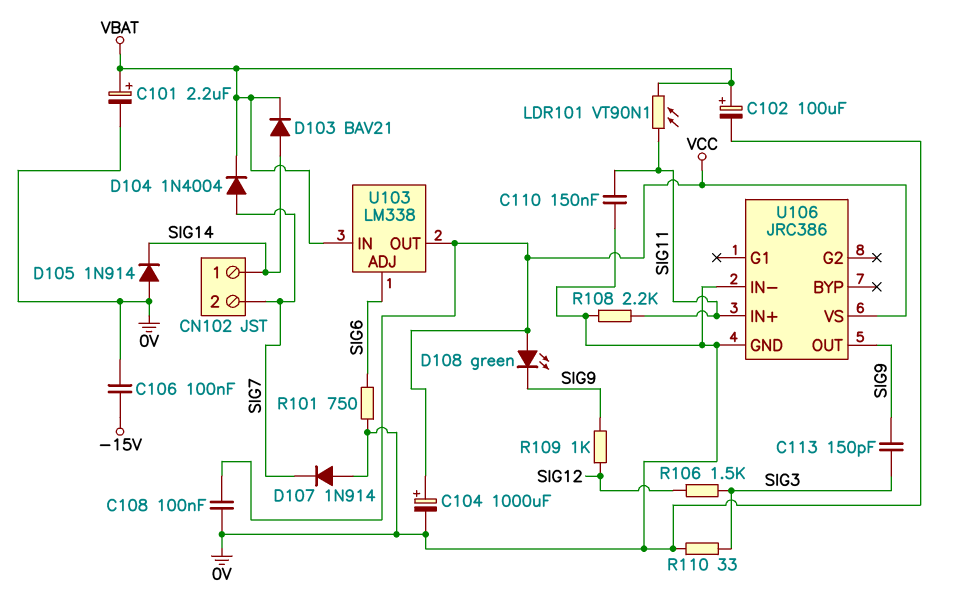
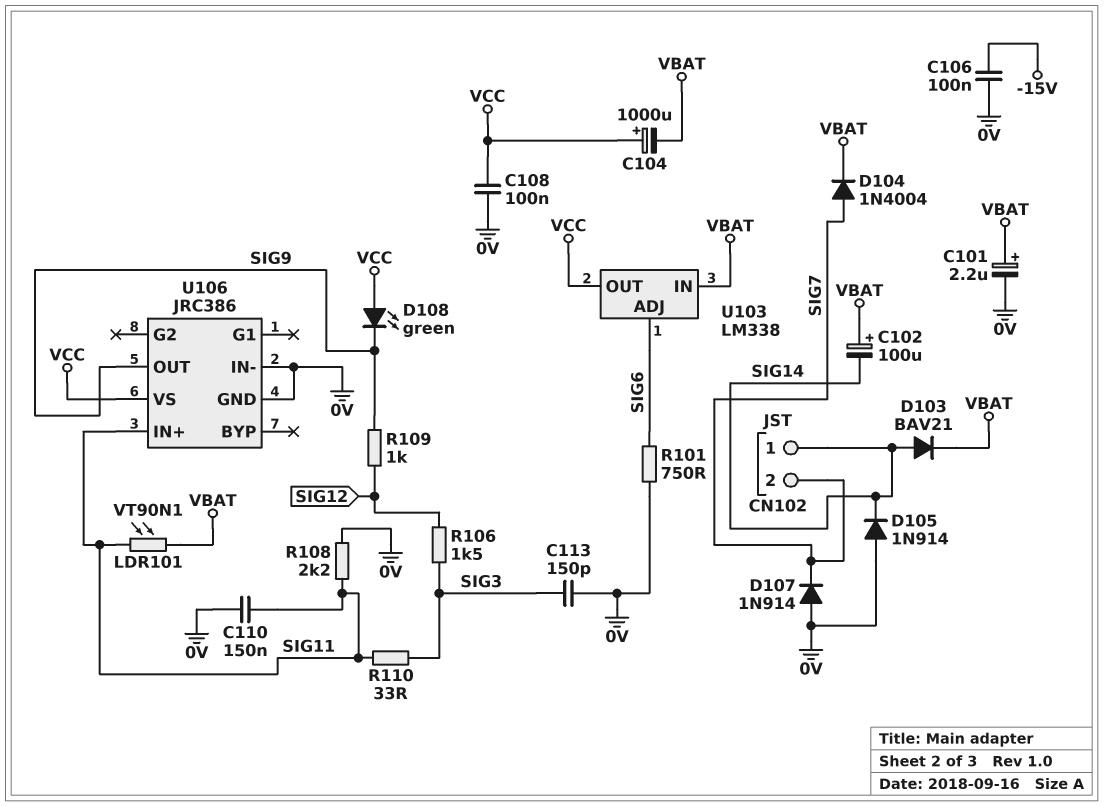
C102: 100uF (plus VBAT, minus 0V) -> 100uF (plus VBAT, minus SIG14)
C104: 1000uF (plus VCC, minus 0V) -> 1000uF (plus VCC, minus VBAT)
C113: 150pF (SIG3, SIG9) -> 150pF (0V, SIG3)
R110: 33 (0V, SIG3) -> 33 (SIG3, SIG11)

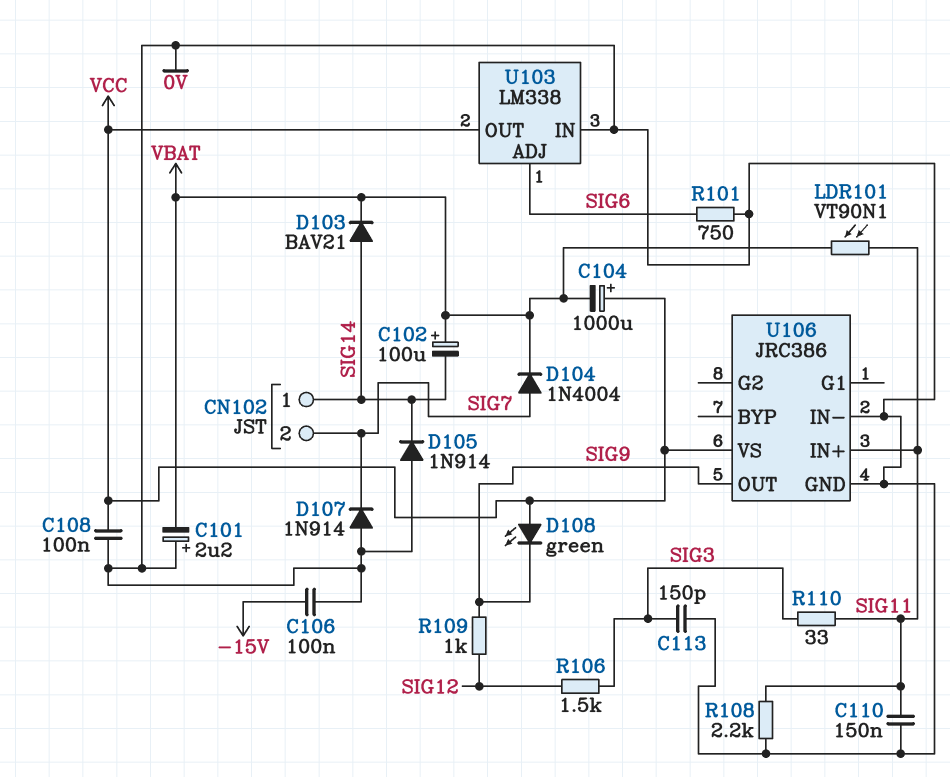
C101: 2.2uF (plus VBAT, minus 0V) -> 2.2uF (plus 0V, minus VBAT)
U103 pin IN: VBAT -> 0V

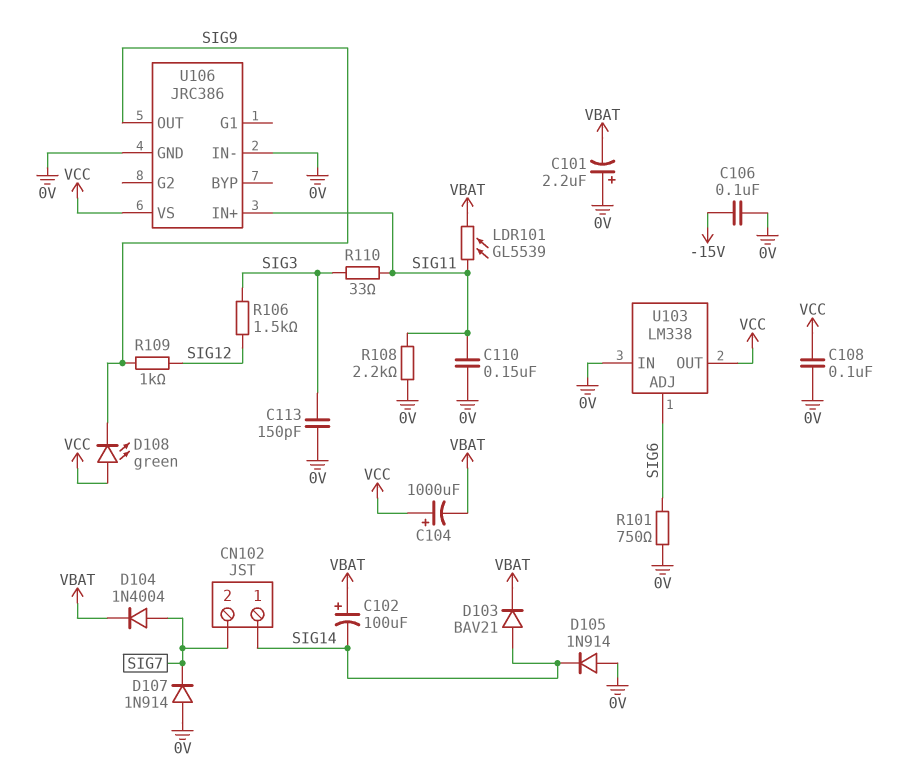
LDR101: VT90N1 (SIG11, VBAT) -> GL5539 (SIG11, VBAT)

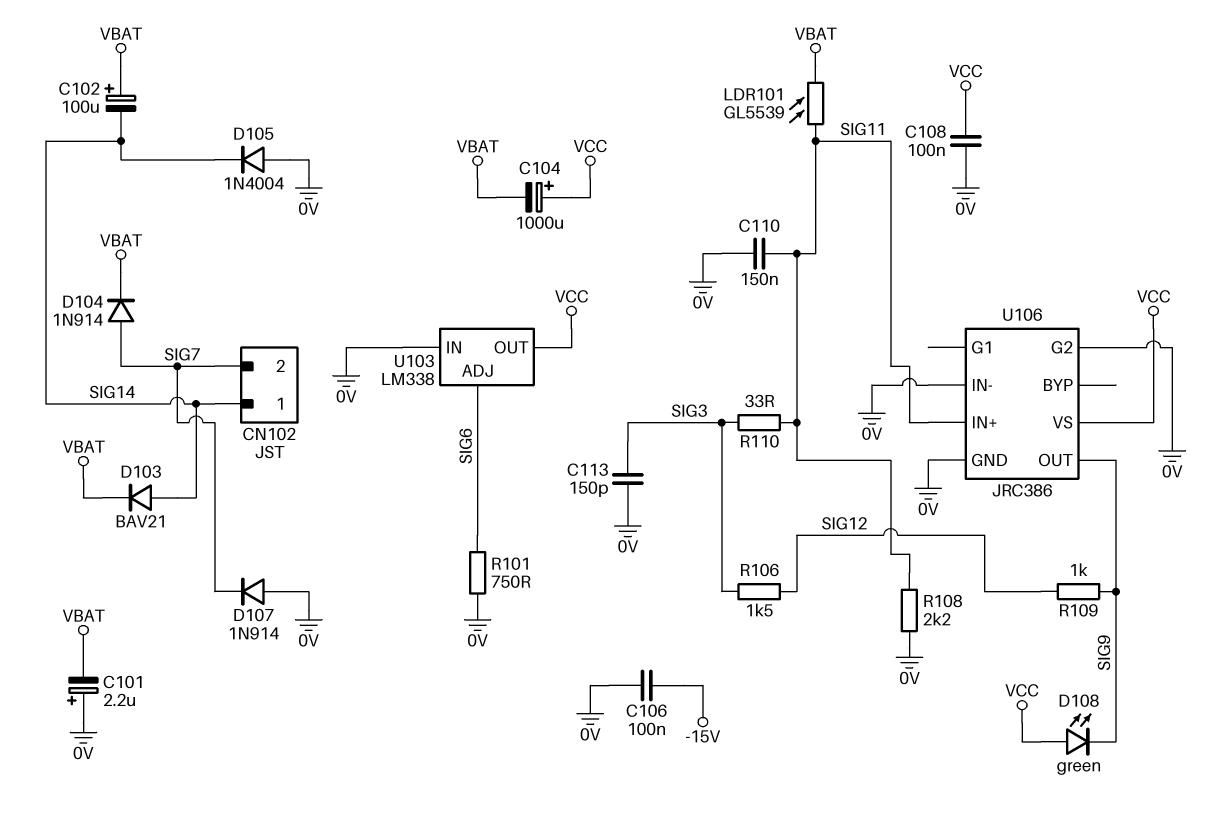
D104: diode 1N4004 (A SIG7, K VBAT) -> diode 1N914 (A SIG7, K VBAT)
D105: diode 1N914 (A 0V, K SIG14) -> diode 1N4004 (A 0V, K SIG14)
U106 pin G2: none -> 0V

